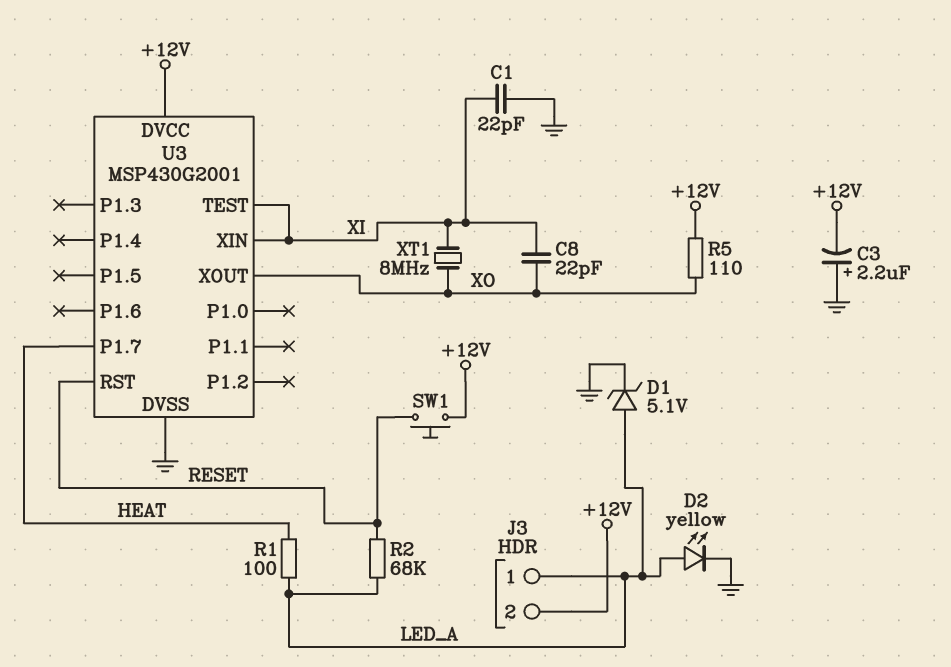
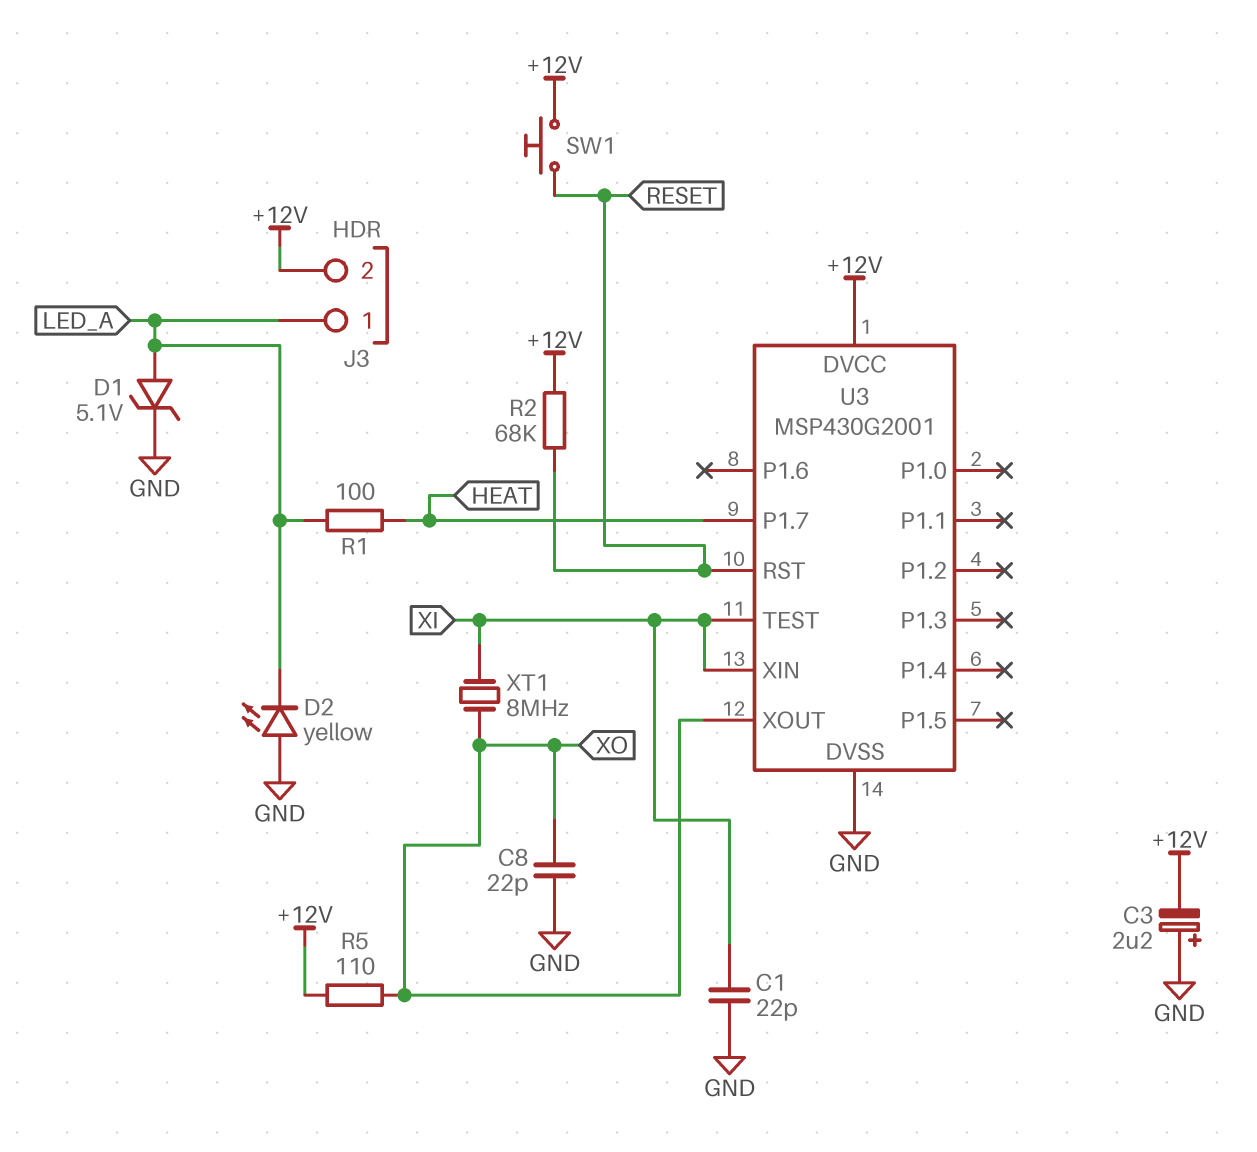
C8: 22pF (XI, XO) -> 22pF (GND, XO)
D2: LED yellow (A LED_A, K GND) -> LED yellow (A GND, K LED_A)
R2: 68k (LED_A, RESET) -> 68k (+12V, RESET)

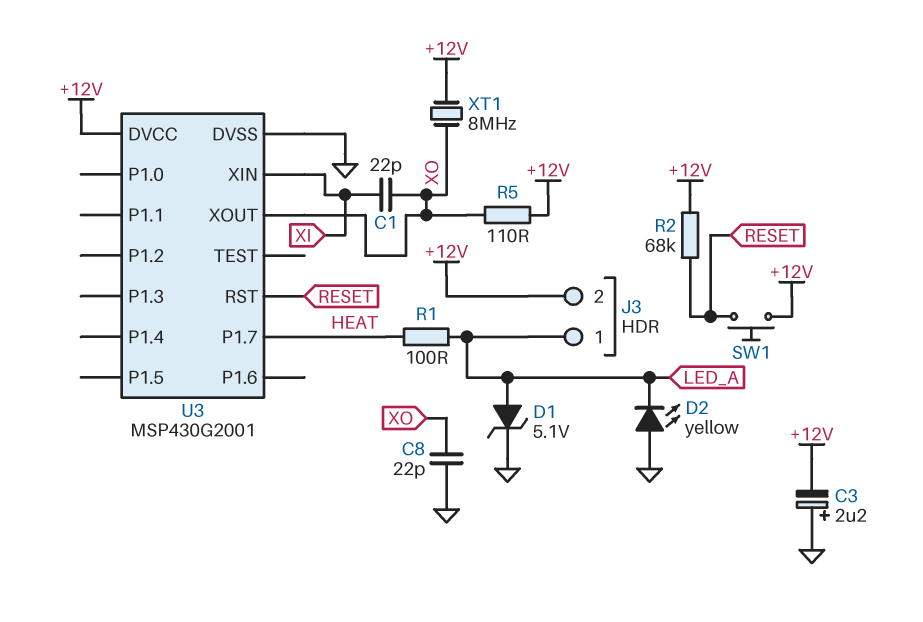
C1: 22pF (GND, XI) -> 22pF (XI, XO)
U3 pin TEST: XI -> none
XT1: 8MHz (XI, XO) -> 8MHz (+12V, XO)

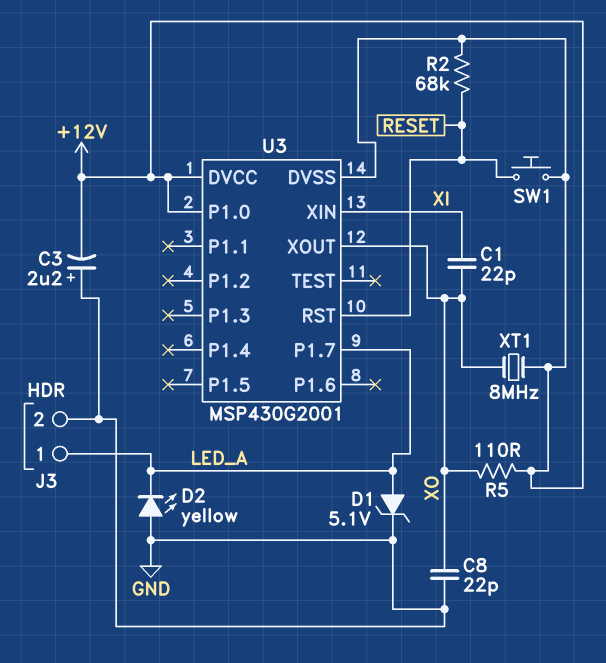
J3 pin 2: +12V -> GND
R1: 100 (HEAT, LED_A) -> none
U3 pin DVSS: GND -> +12V
U3 pin P1.0: none -> +12V
U3 pin P1.7: HEAT -> LED_A

